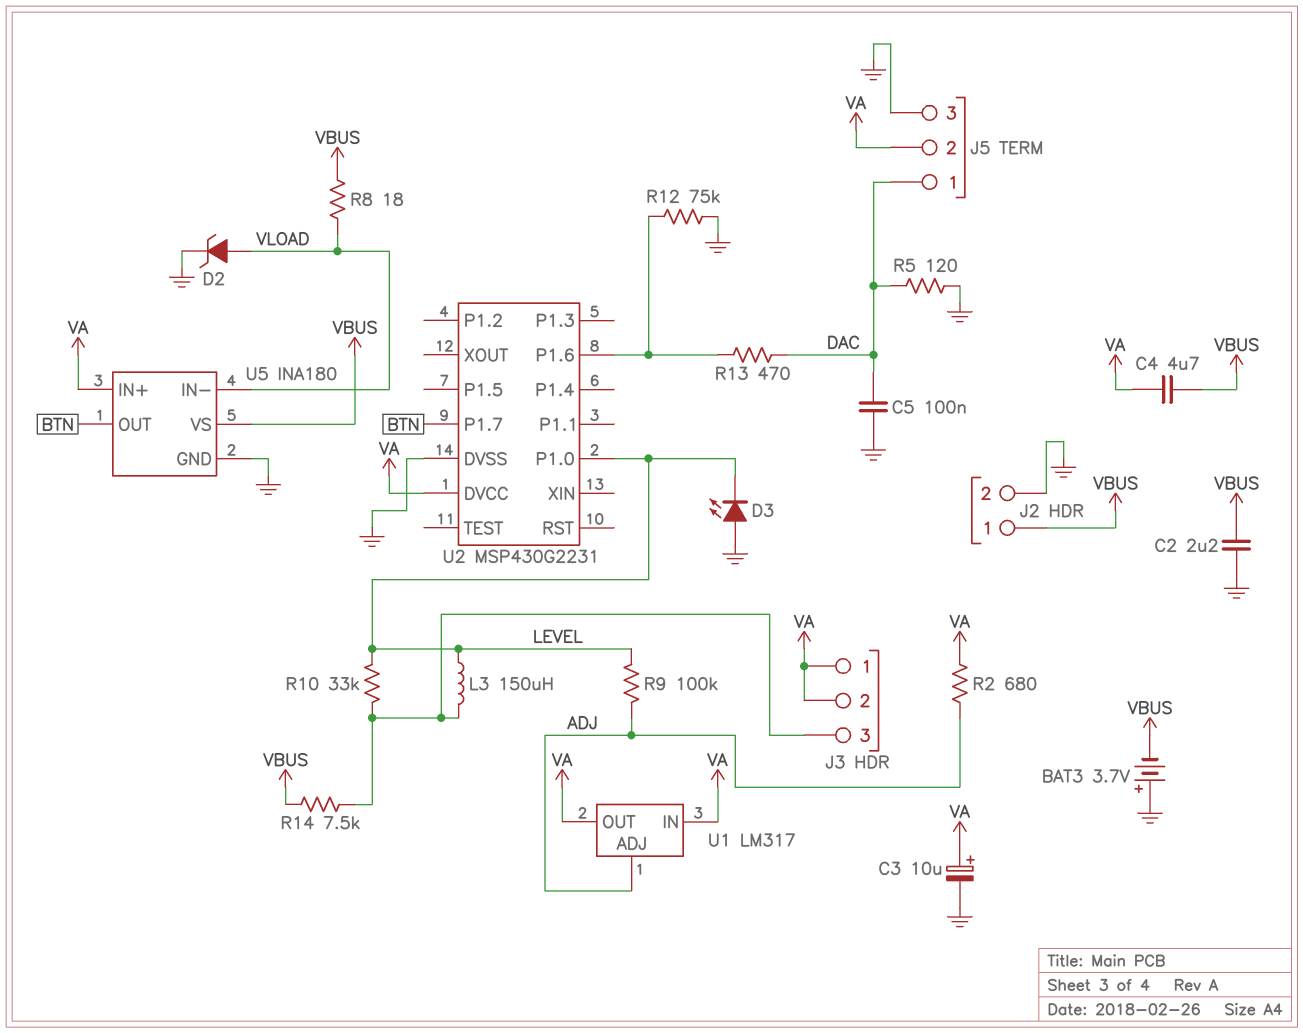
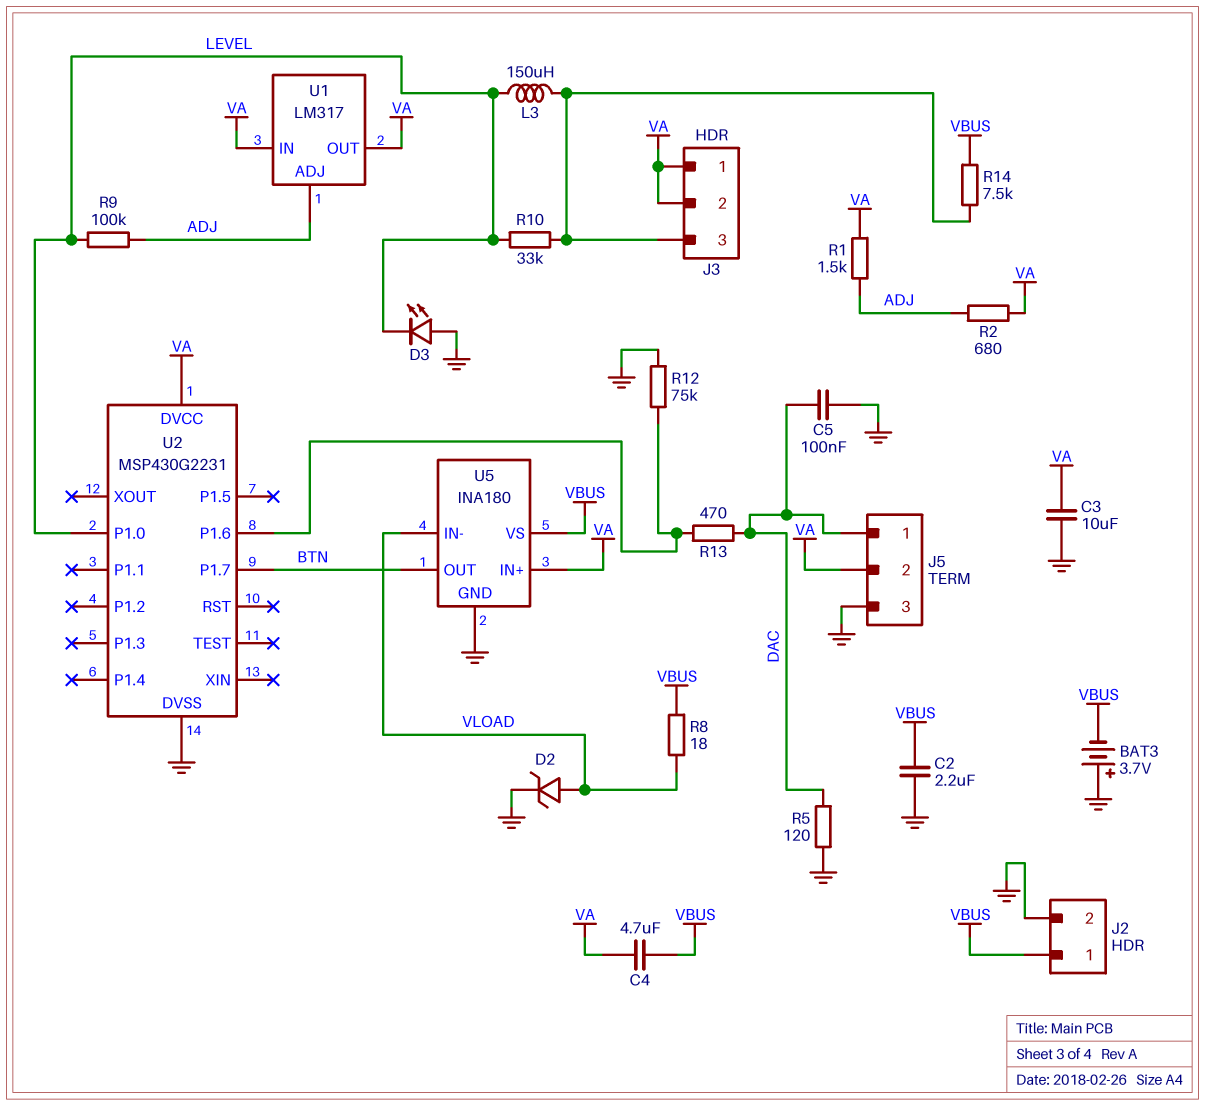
C3: 10uF (plus VA, minus GND) -> 10uF (GND, VA)
R1: none -> 1.5k (ADJ, VA)

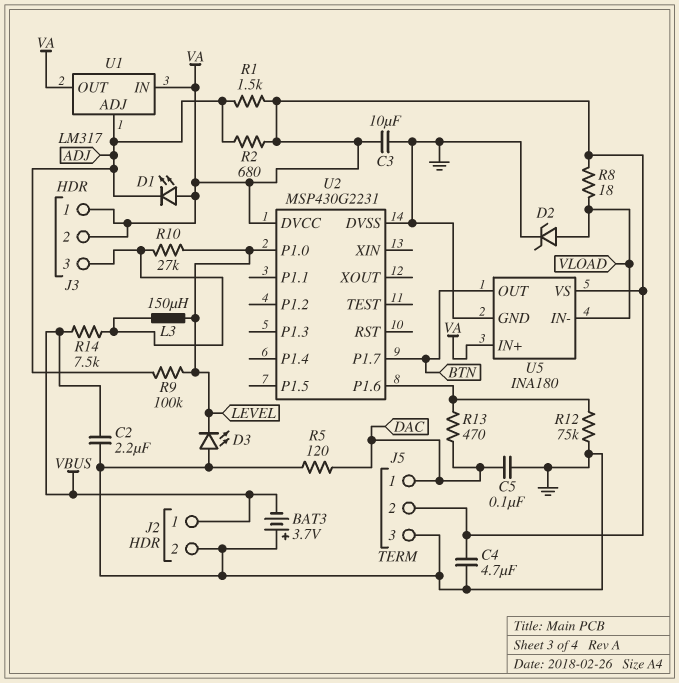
C4: 4.7uF (VA, VBUS) -> 4.7uF (GND, VA)
D1: none -> LED (A VA, K ADJ)
R8: 18 (VBUS, VLOAD) -> 18 (VA, VLOAD)
R10: 33k (J3/3, LEVEL) -> 27k (J3/3, LEVEL)
U5 pin VS: VBUS -> VA

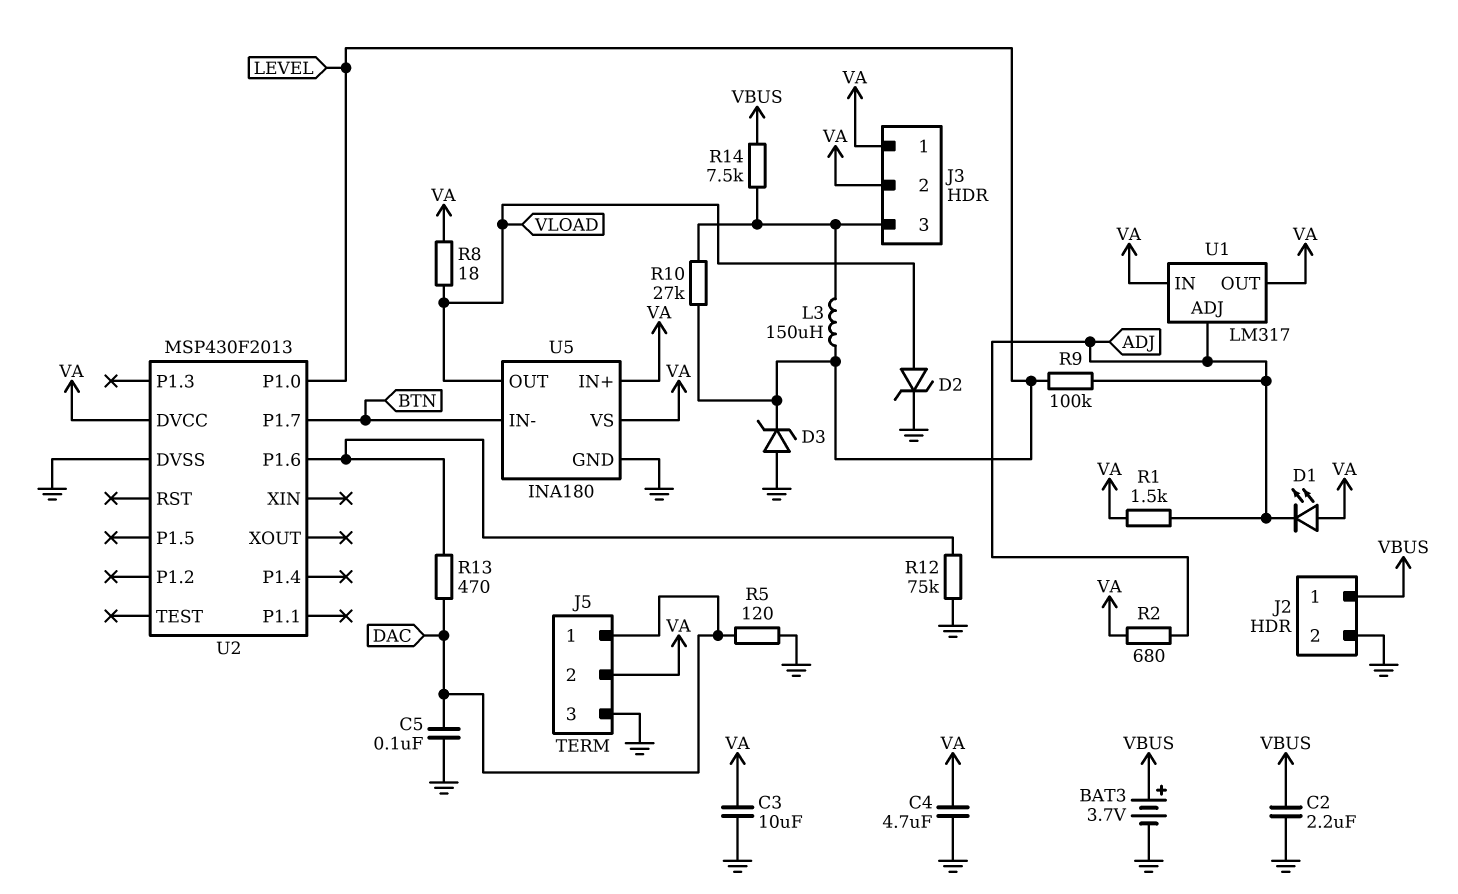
BAT3: 3.7V (plus GND, minus VBUS) -> 3.7V (plus VBUS, minus GND)
D3: LED (A GND, K LEVEL) -> zener (A GND, K LEVEL)
U2: MSP430G2231 -> MSP430F2013
U5 pin IN-: VLOAD -> BTN
U5 pin OUT: BTN -> VLOAD

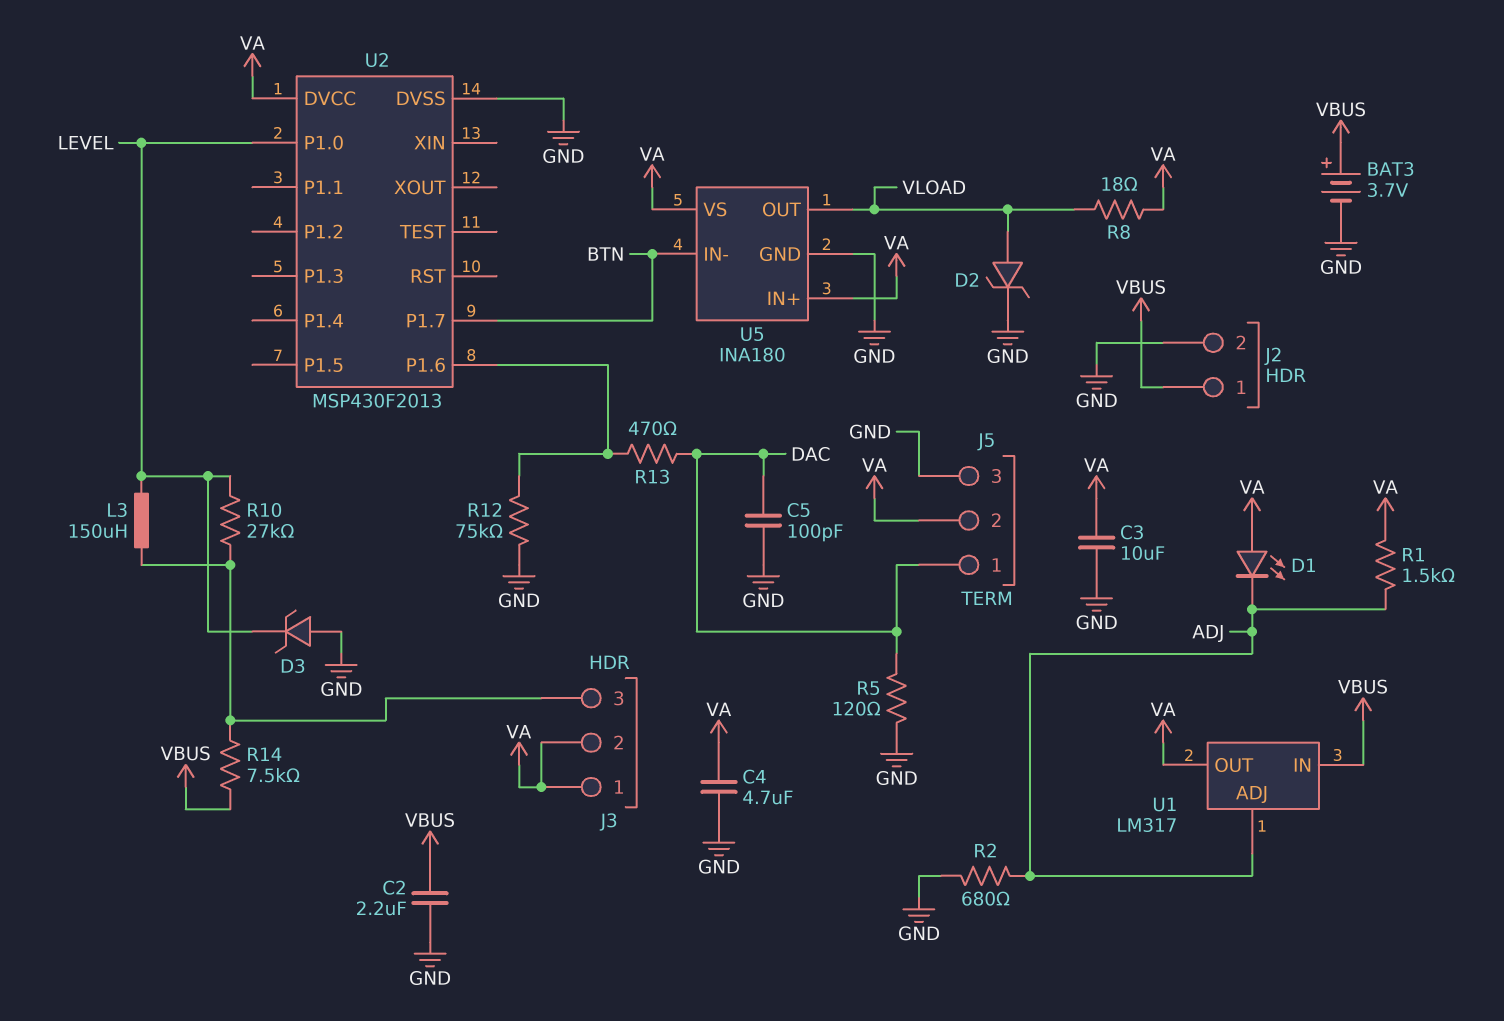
C5: 100nF (DAC, GND) -> 100pF (DAC, GND)
R2: 680 (ADJ, VA) -> 680 (ADJ, GND)
R9: 100k (ADJ, LEVEL) -> none
U1 pin IN: VA -> VBUS

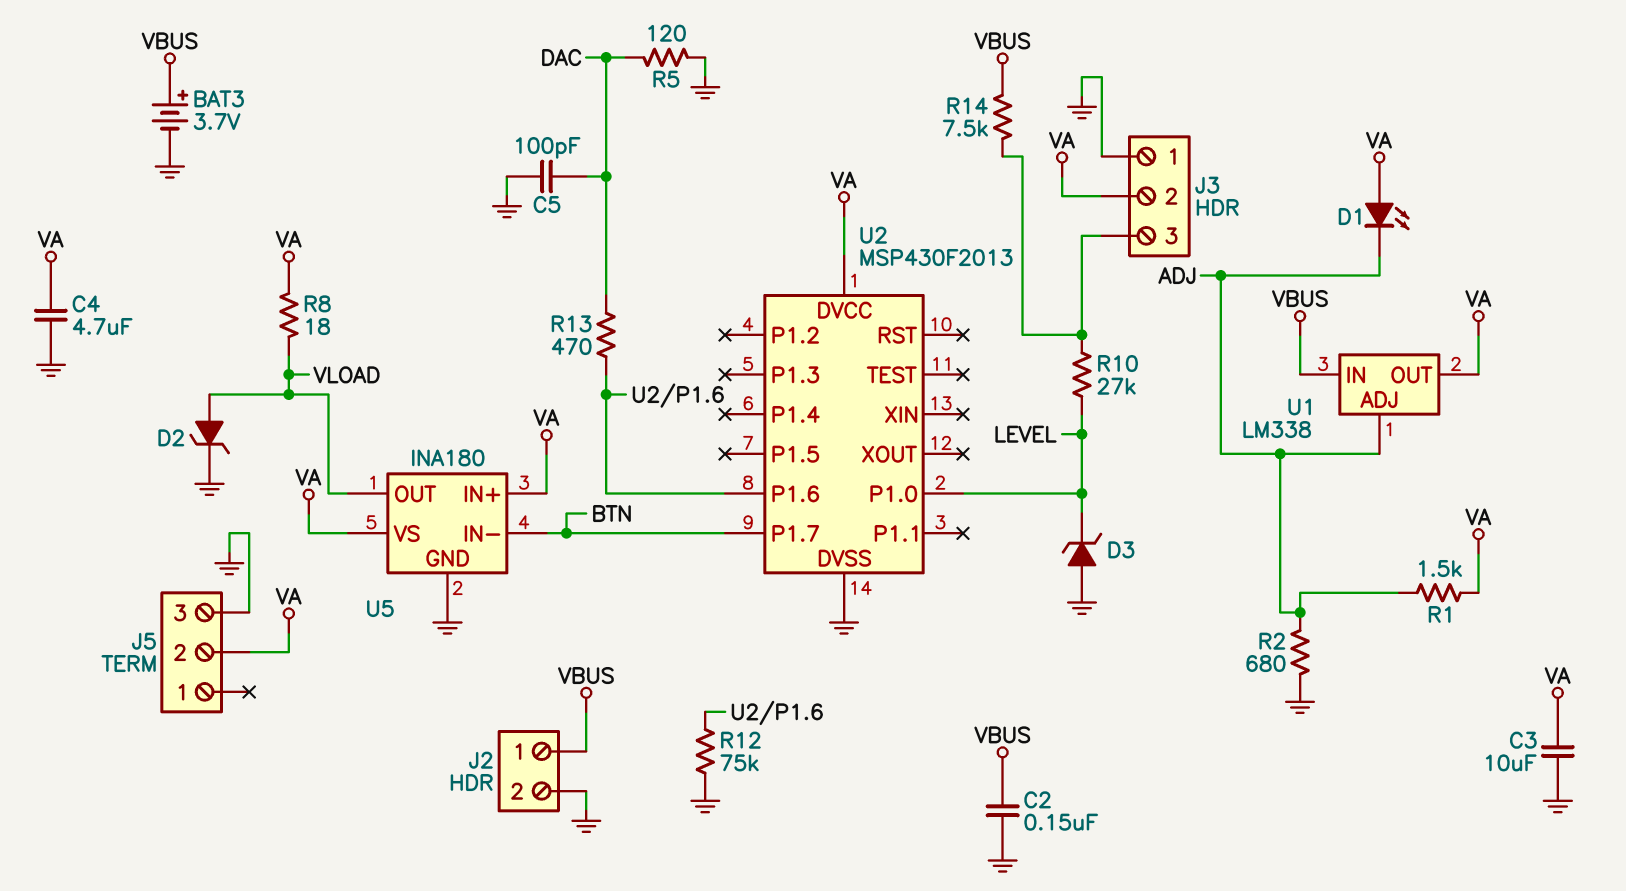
C2: 2.2uF (GND, VBUS) -> 150nF (GND, VBUS)
J3 pin 1: VA -> GND
J5 pin 1: DAC -> none
L3: 150uH (J3/3, LEVEL) -> none
U1: LM317 -> LM338

